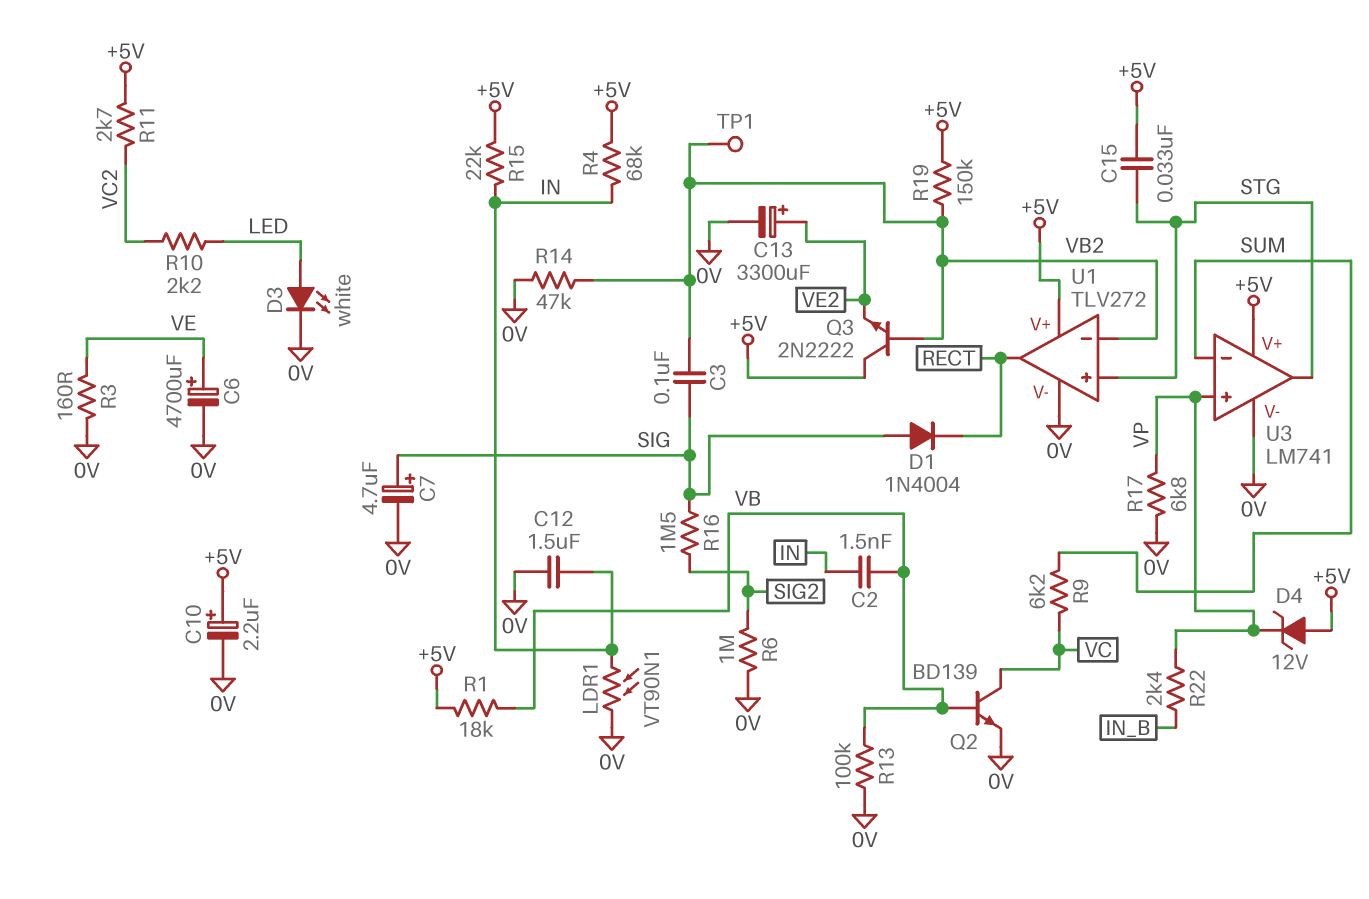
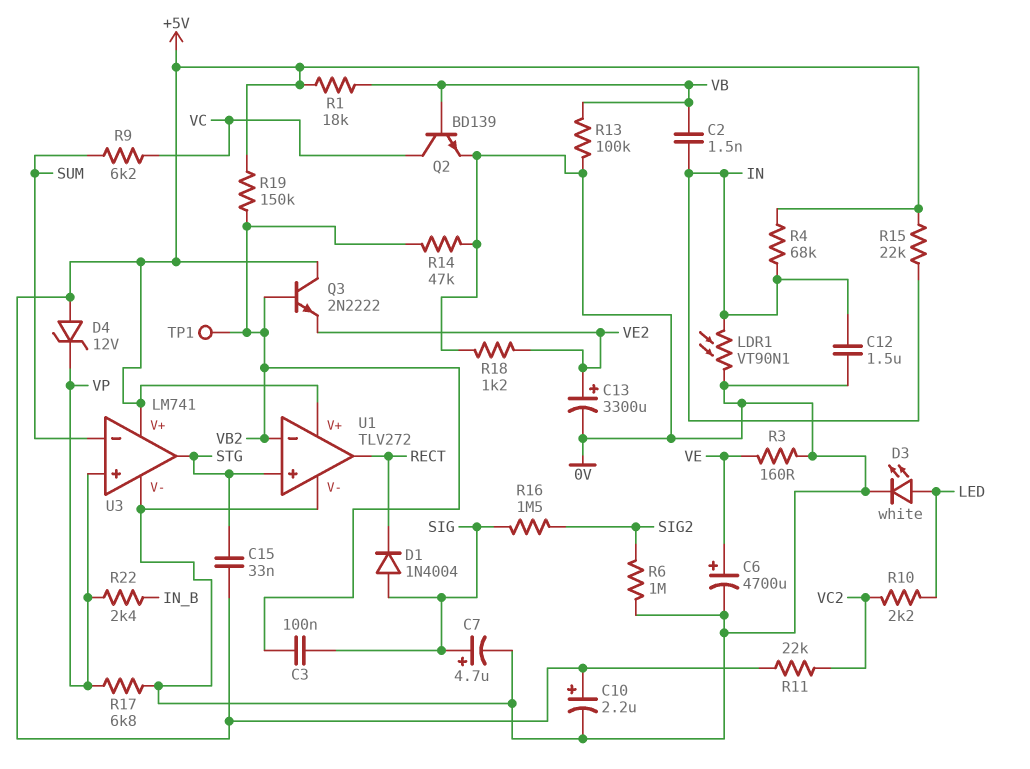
R11: 2.7k (+5V, VC2) -> 22k (+5V, VC2)
R18: none -> 1.2k (0V, VE2)

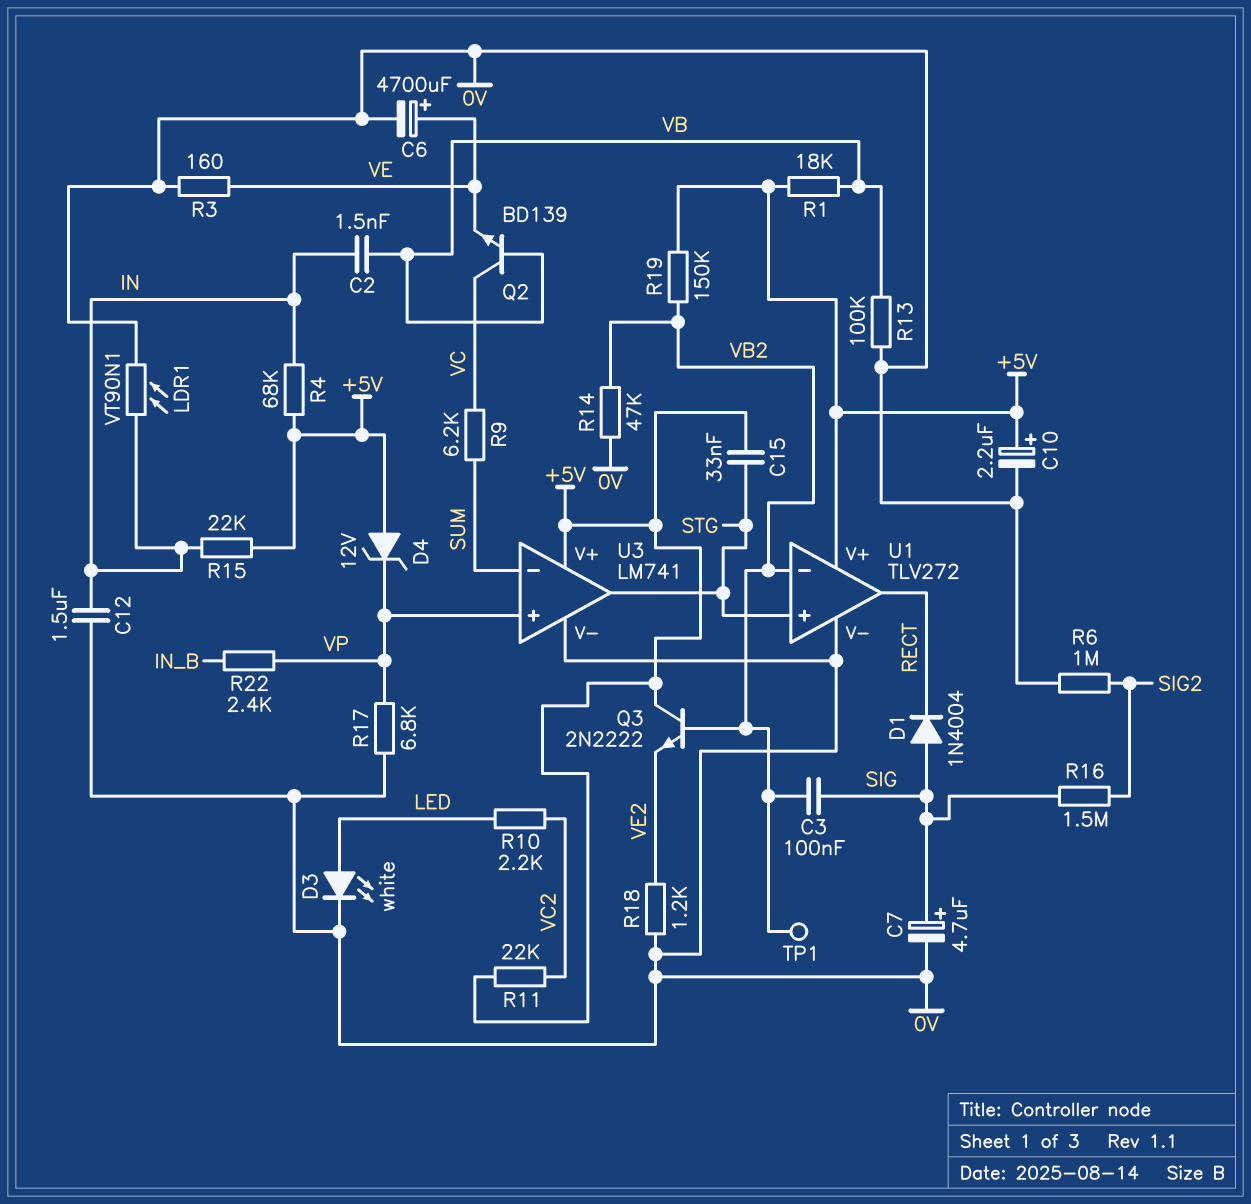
C13: 3300uF (plus VE2, minus 0V) -> none
Q2: NPN BD139 (B VB, C VC, E 0V) -> NPN BD139 (B VB, C VC, E VE)

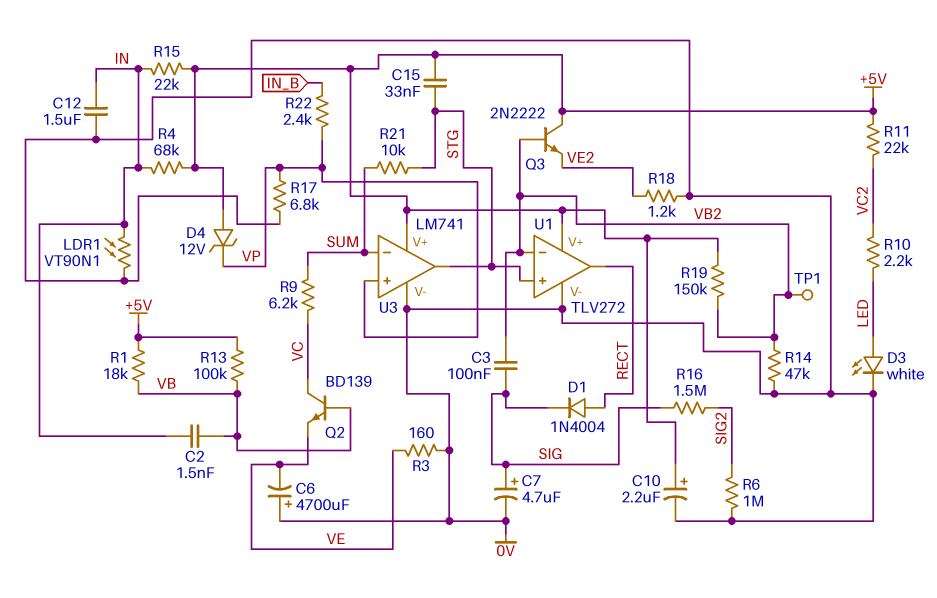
C6: 4700uF (plus VE, minus 0V) -> 4700uF (plus 0V, minus VE)
D1: diode 1N4004 (A SIG, K RECT) -> diode 1N4004 (A RECT, K SIG)
R13: 100k (0V, VB) -> 100k (+5V, VB)
R21: none -> 10k (STG, SUM)

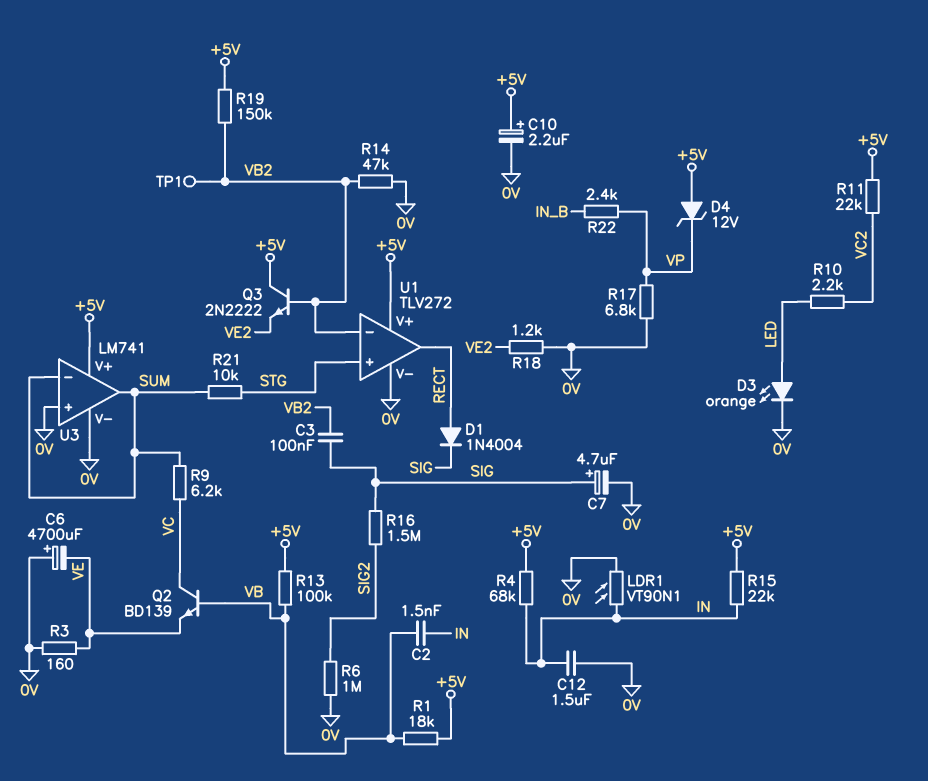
C15: 33nF (+5V, STG) -> none
D3: LED white (A LED, K 0V) -> LED orange (A LED, K 0V)
U3 pin in+: VP -> 0V
U3 pin out: STG -> SUM

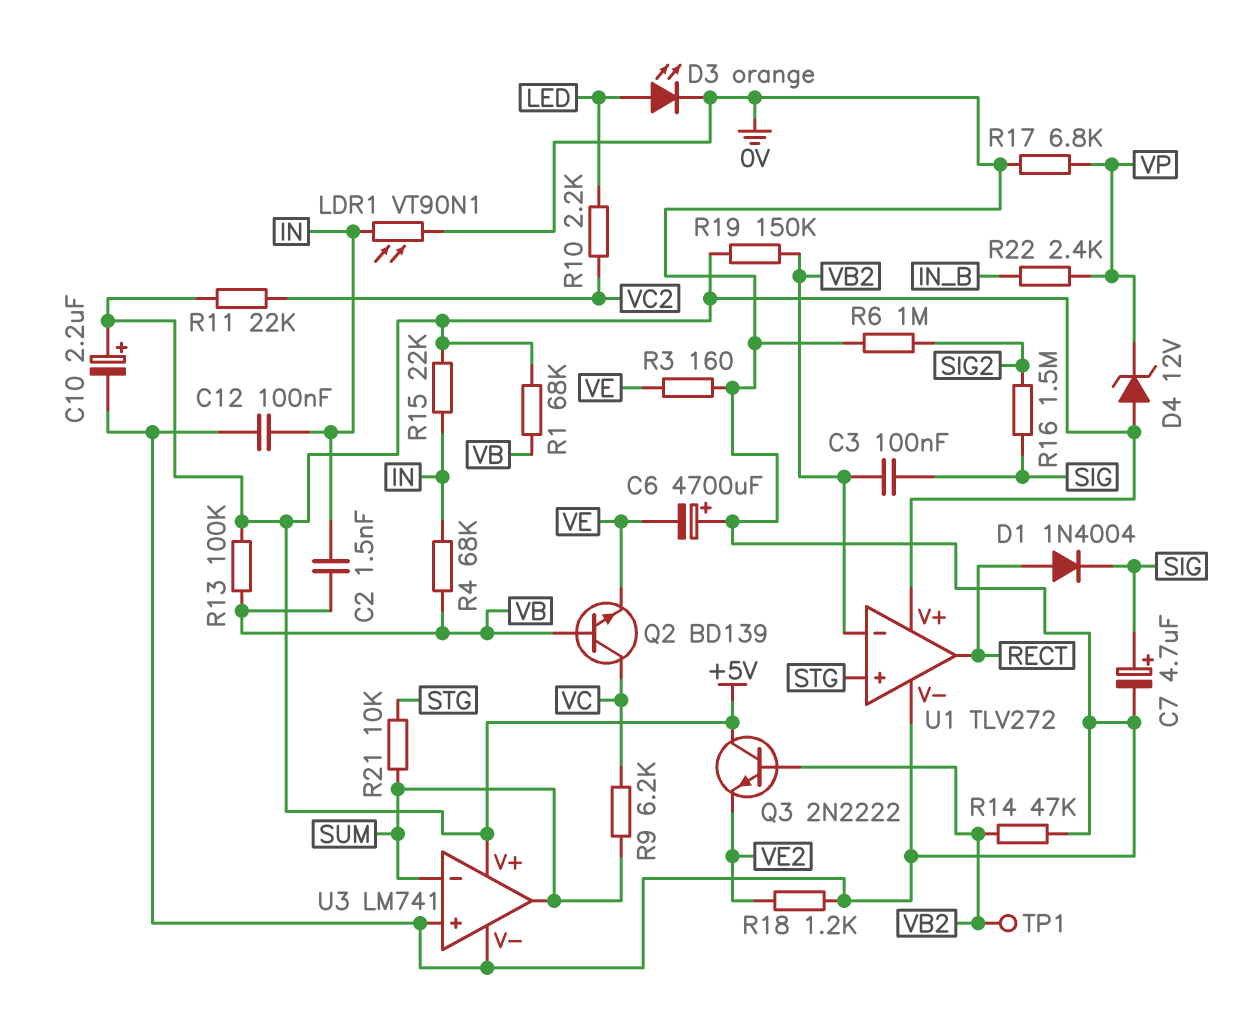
C12: 1.5uF (0V, IN) -> 100nF (0V, IN)
R1: 18k (+5V, VB) -> 68k (+5V, VB)
R4: 68k (+5V, IN) -> 68k (IN, VB)

